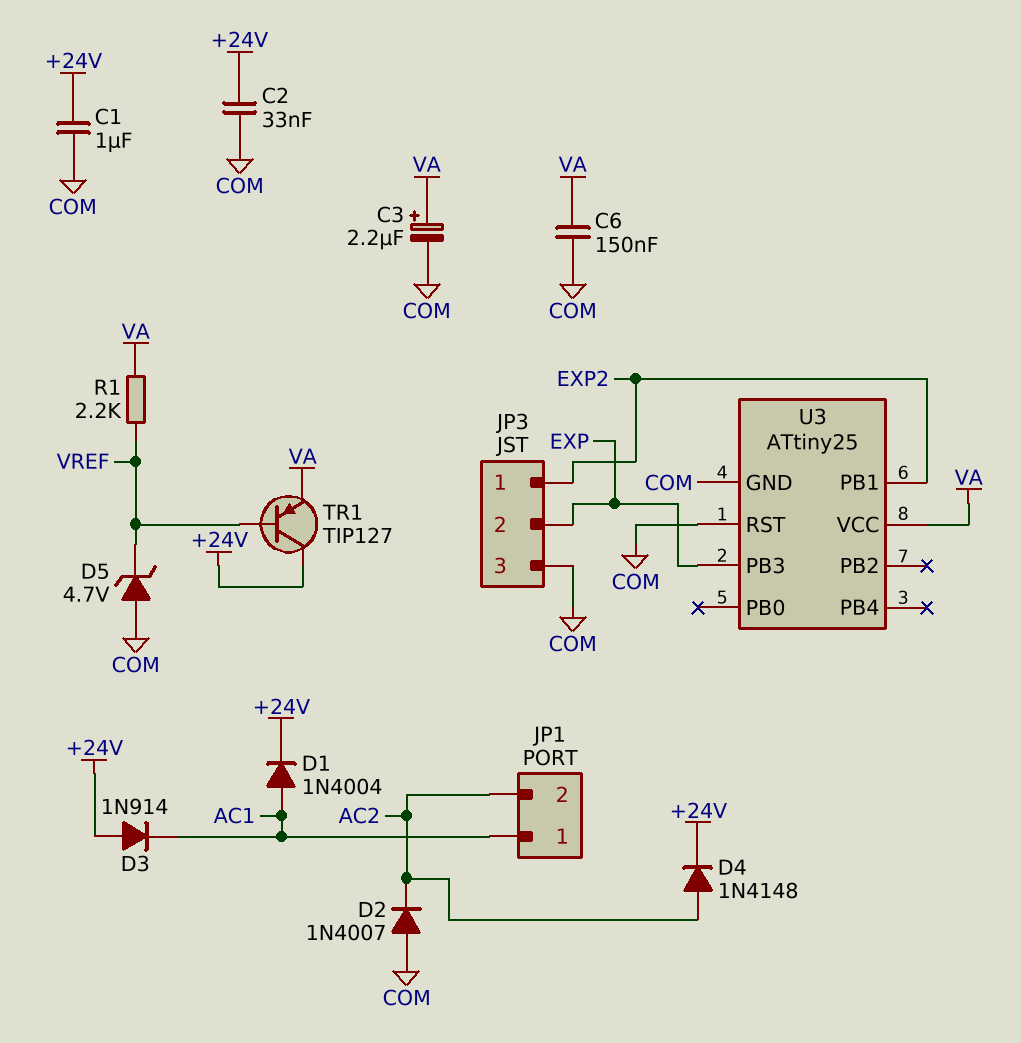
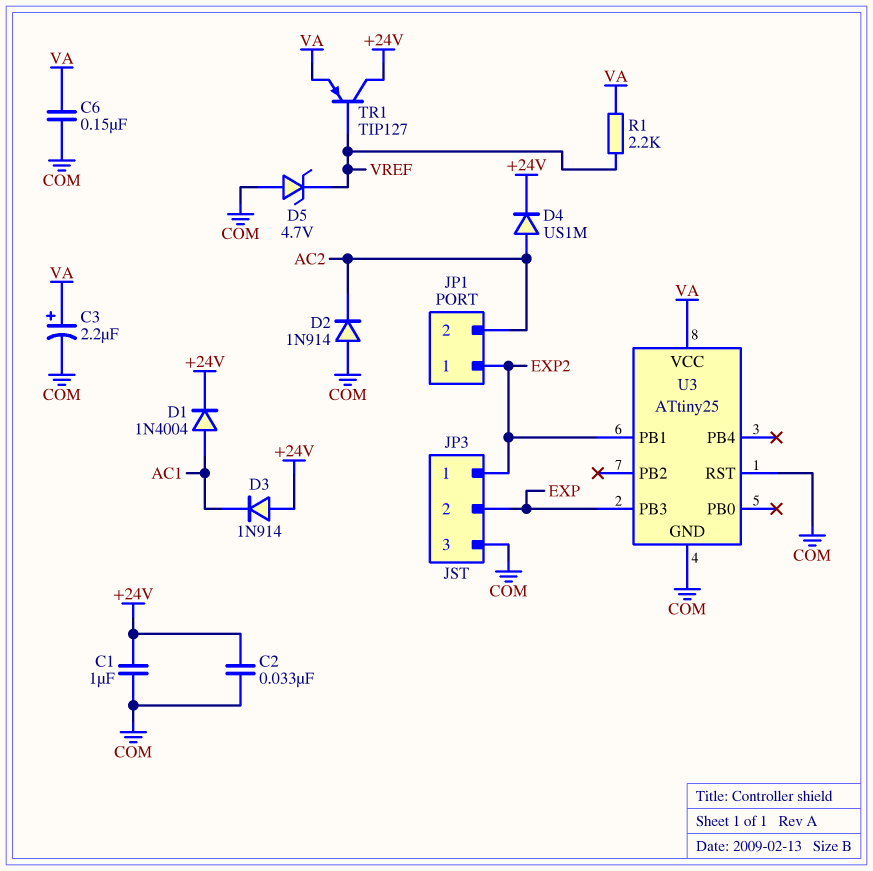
D2: diode 1N4007 (A COM, K AC2) -> diode 1N914 (A COM, K AC2)
D4: diode 1N4148 (A AC2, K +24V) -> diode US1M (A AC2, K +24V)
JP1 pin 1: AC1 -> EXP2

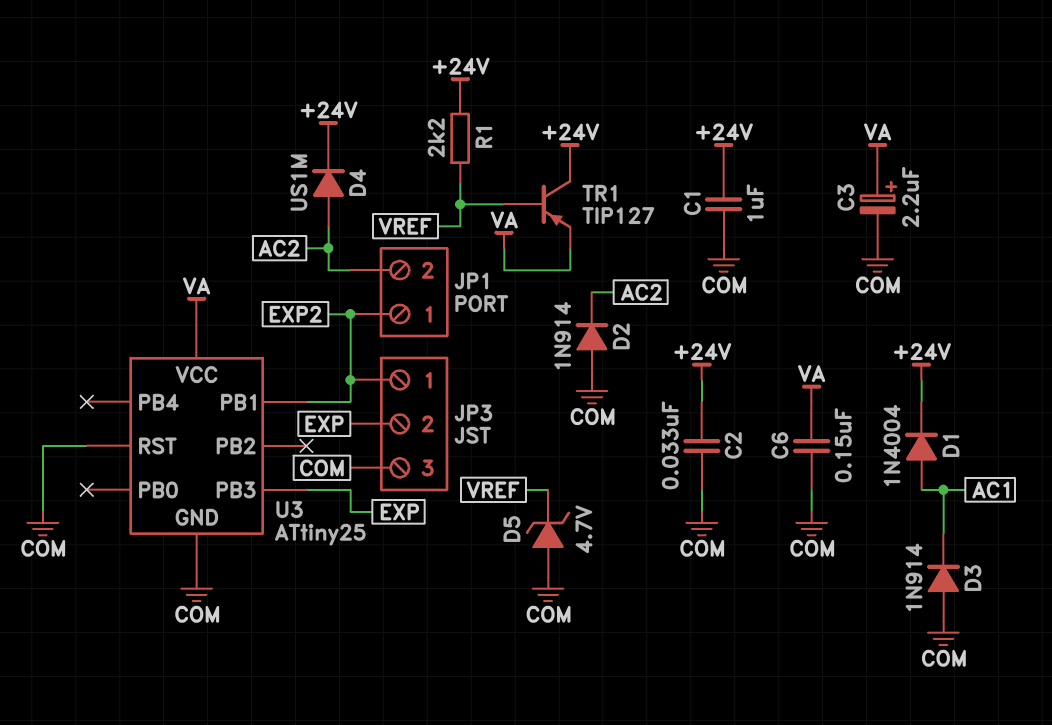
D3: diode 1N914 (A +24V, K AC1) -> diode 1N914 (A COM, K AC1)
R1: 2.2k (VA, VREF) -> 2.2k (+24V, VREF)

